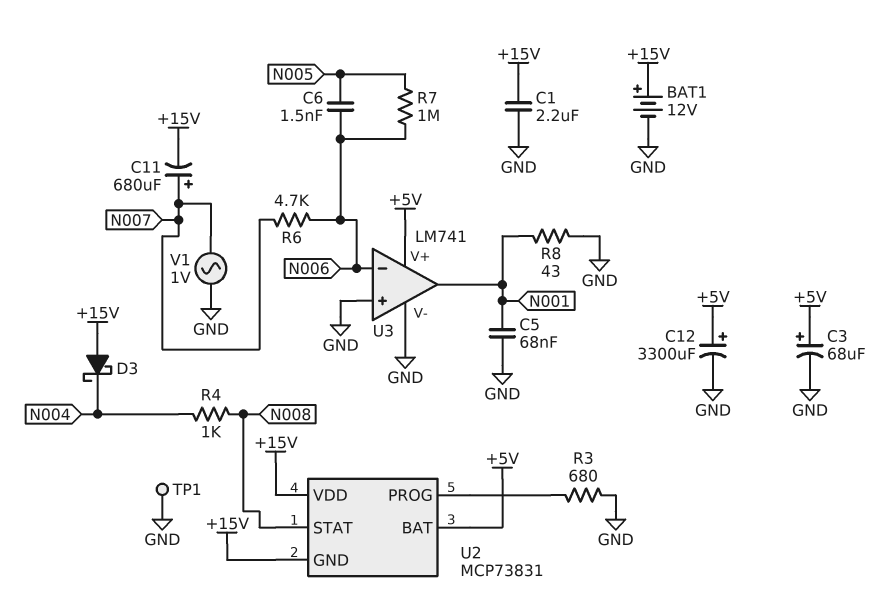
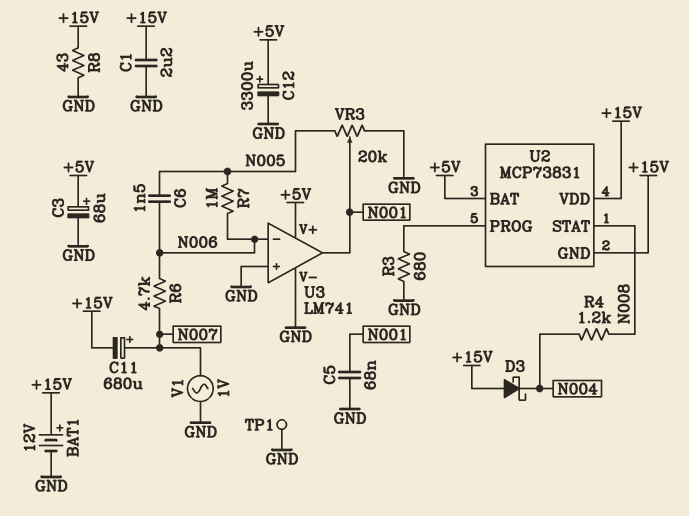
R4: 1k (N004, N008) -> 1.2k (N004, N008)
R8: 43 (GND, N001) -> 43 (+15V, GND)
VR3: none -> 20k (GND, N005, wiper N001)

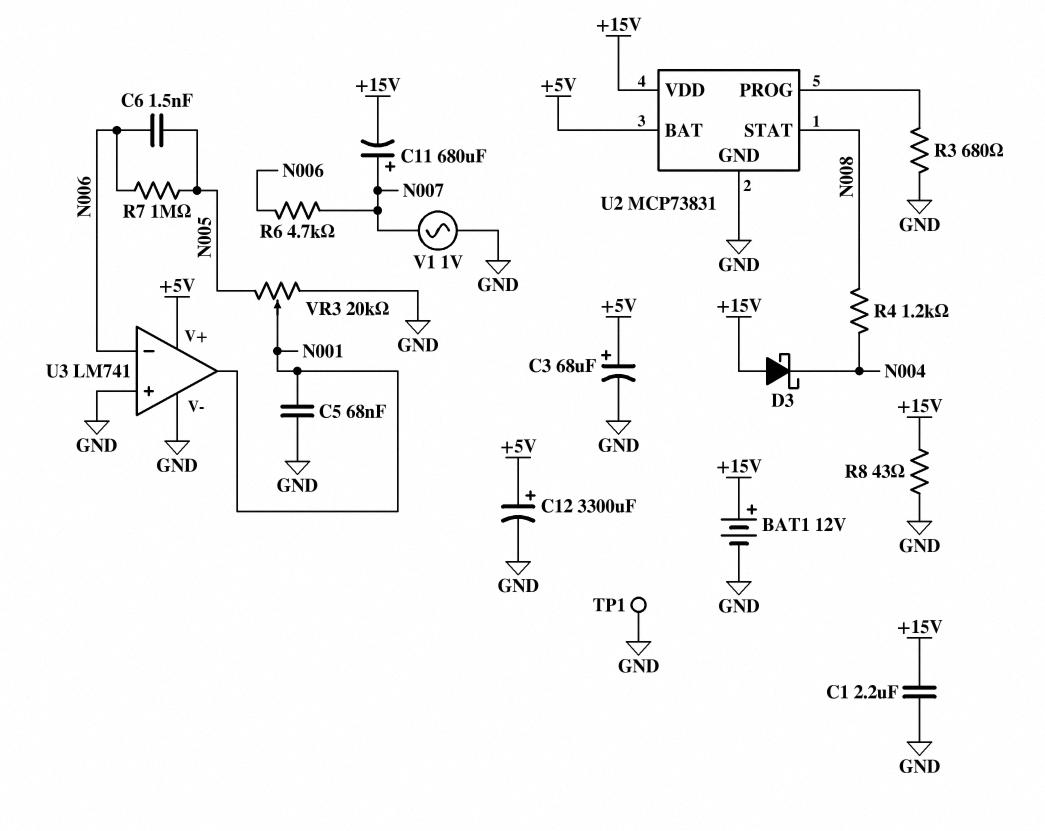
U2 pin GND: +15V -> GND

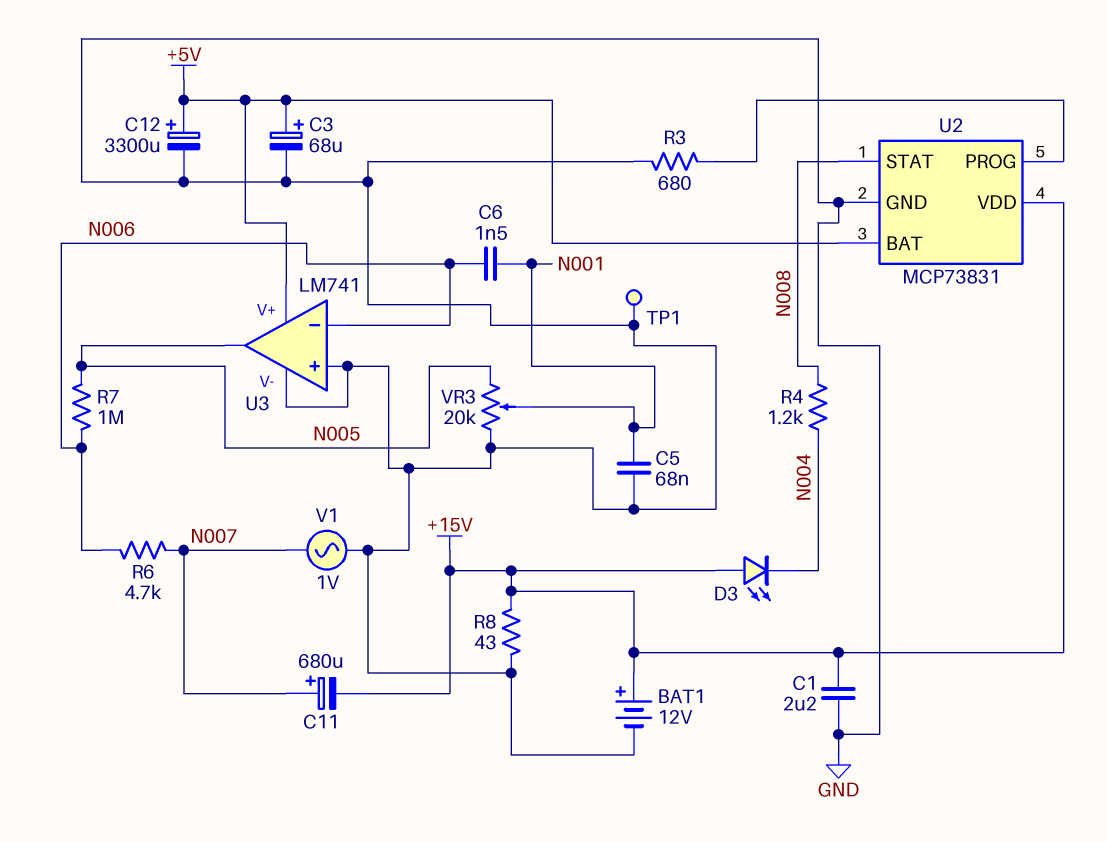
C6: 1.5nF (N005, N006) -> 1.5nF (N001, N006)
D3: schottky (A +15V, K N004) -> LED (A +15V, K N004)
U3 pin out: N001 -> N005

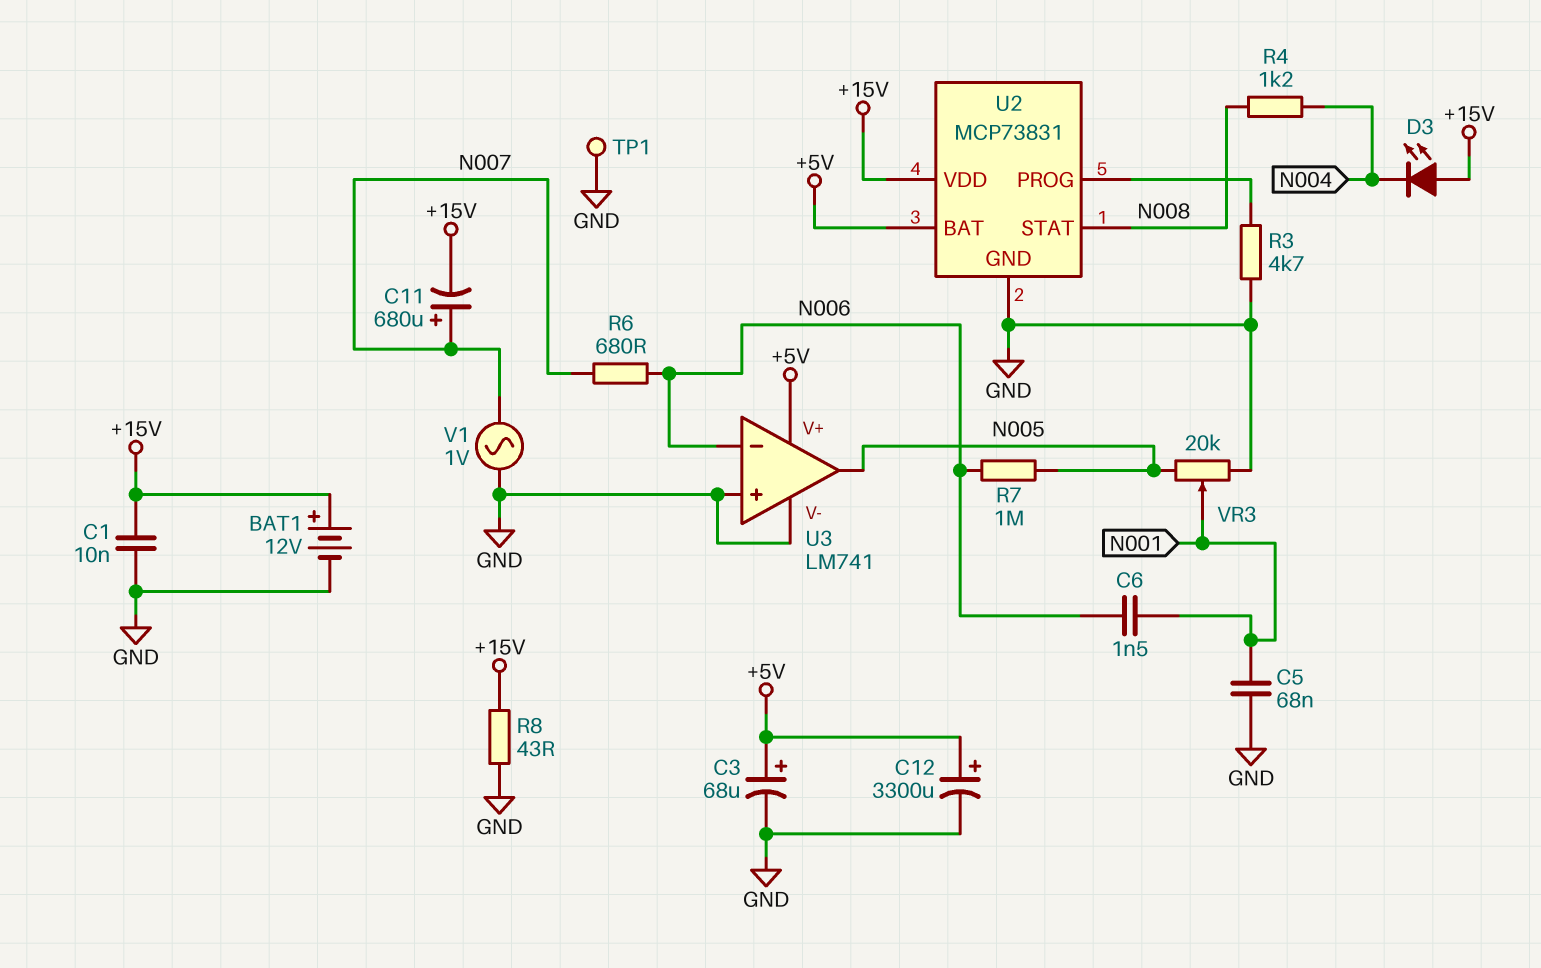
C1: 2.2uF (+15V, GND) -> 10nF (+15V, GND)
R3: 680 (GND, U2/PROG) -> 4.7k (GND, U2/PROG)
R6: 4.7k (N006, N007) -> 680 (N006, N007)

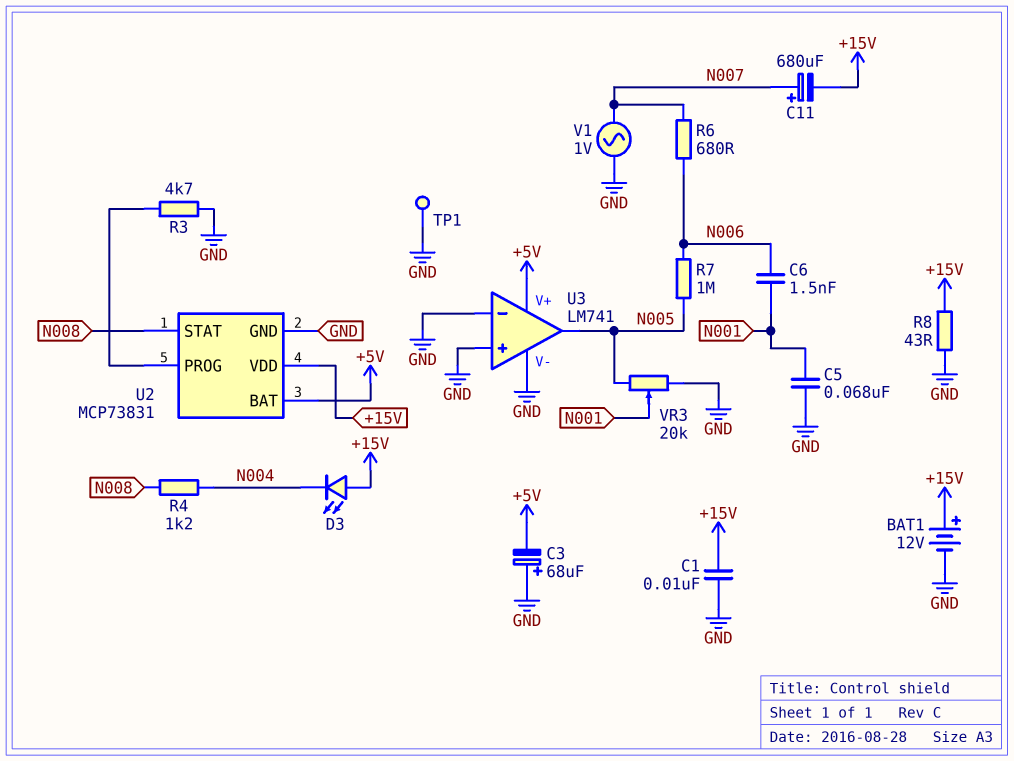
C3: 68uF (plus +5V, minus GND) -> 68uF (plus GND, minus +5V)
C12: 3300uF (plus +5V, minus GND) -> none
U3 pin in-: N006 -> GND

